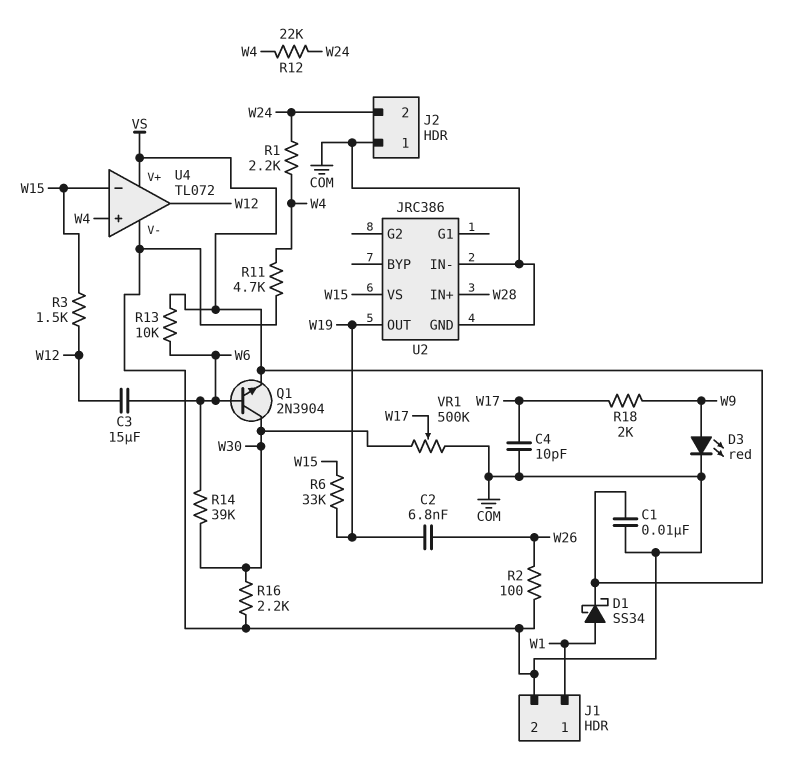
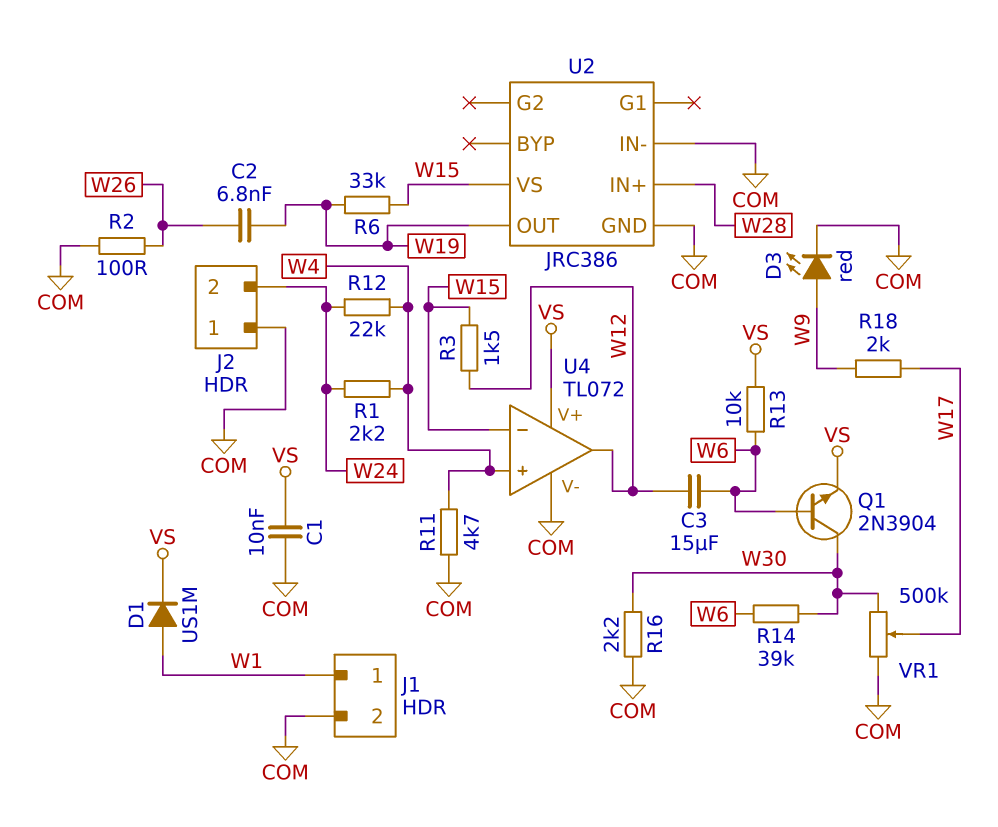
C4: 10pF (COM, W17) -> none
D1: schottky SS34 (A W1, K VS) -> diode US1M (A W1, K VS)

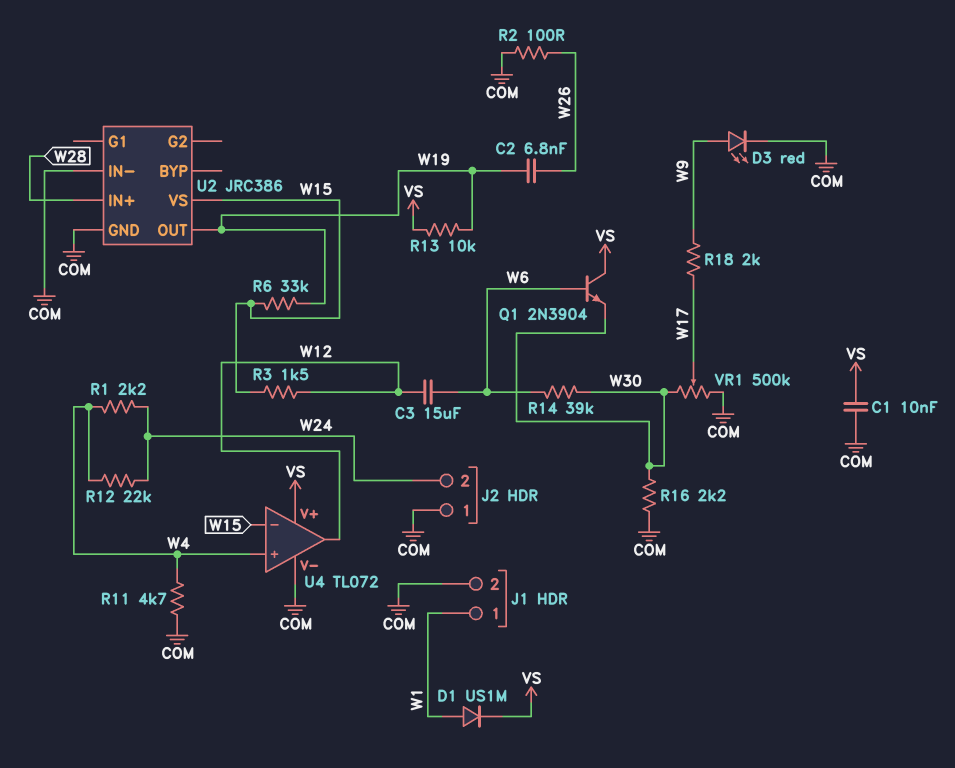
Q1: NPN 2N3904 (B W6, C W30, E VS) -> NPN 2N3904 (B W6, C VS, E W30)
R13: 10k (VS, W6) -> 10k (VS, W19)

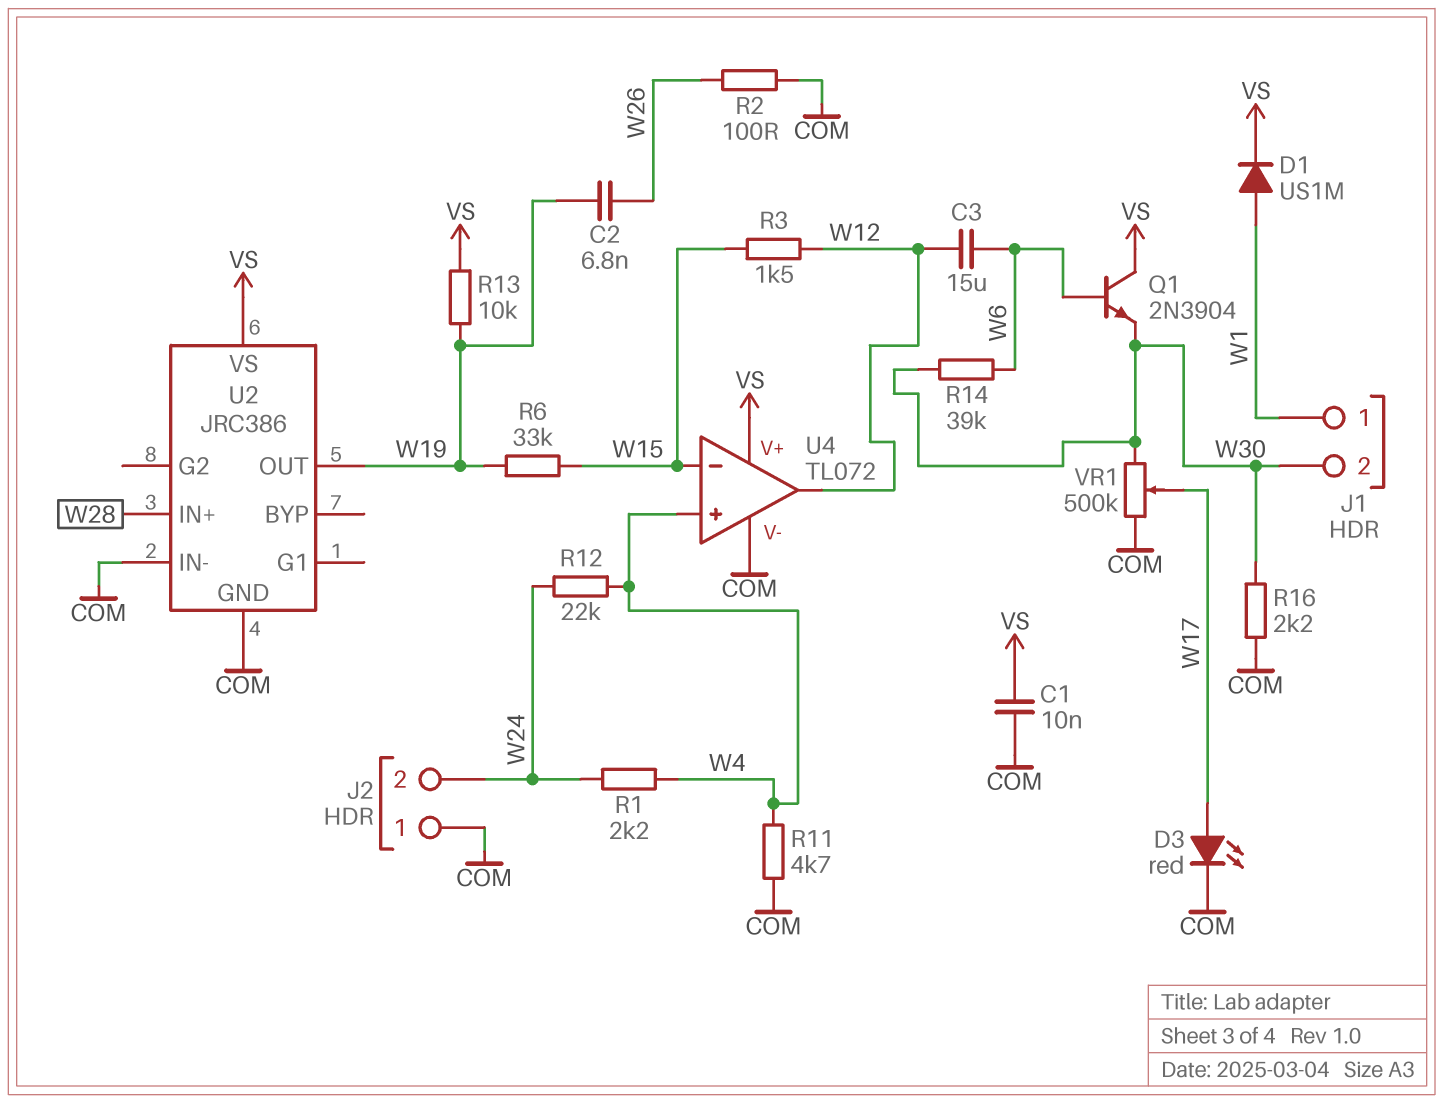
D3: LED red (A W9, K COM) -> LED red (A W17, K COM)
J1 pin 2: COM -> W30
R18: 2k (W9, W17) -> none
U2 pin VS: W15 -> VS

